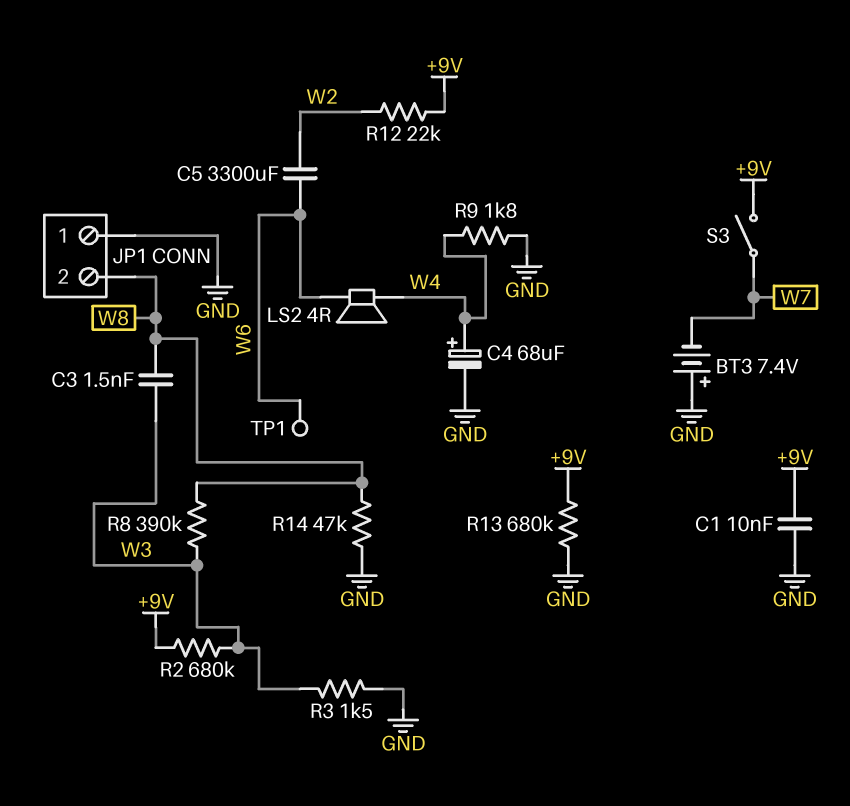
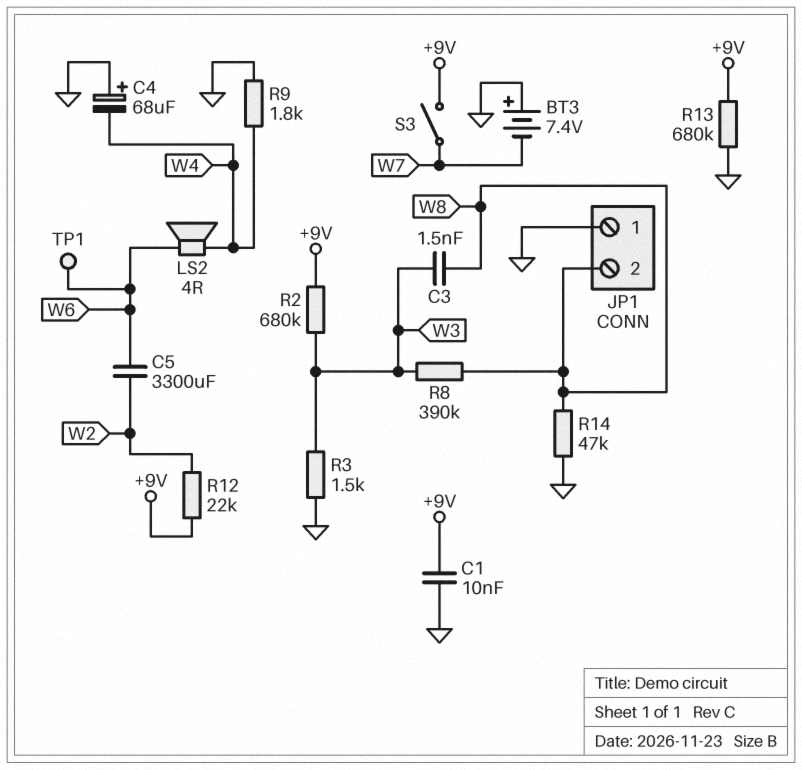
C4: 68uF (plus W4, minus GND) -> 68uF (plus GND, minus W4)

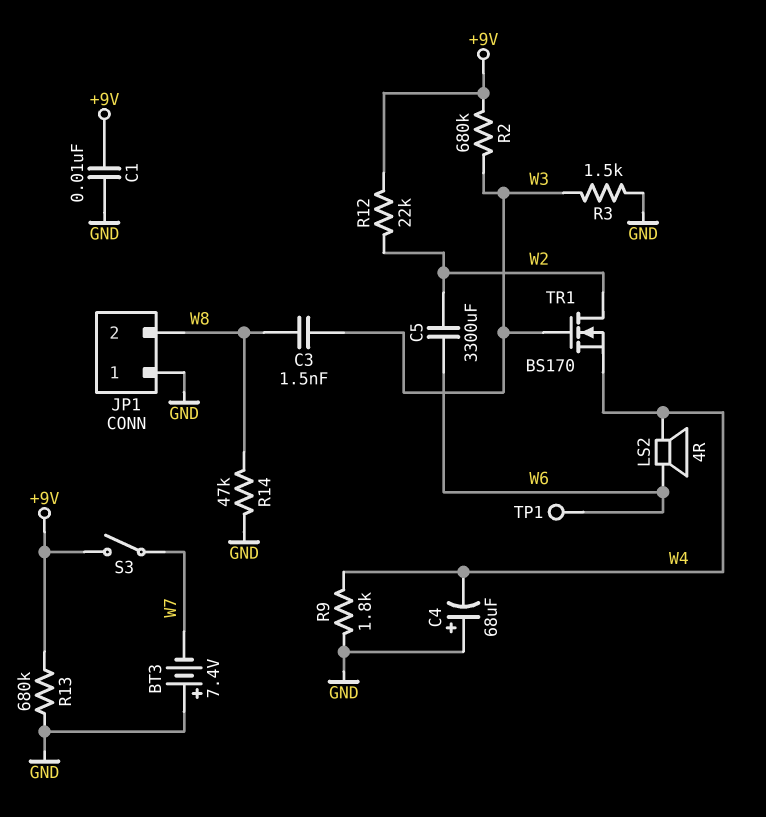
R8: 390k (W3, W8) -> none
TR1: none -> NMOS BS170 (G W3, D W2, S W4)

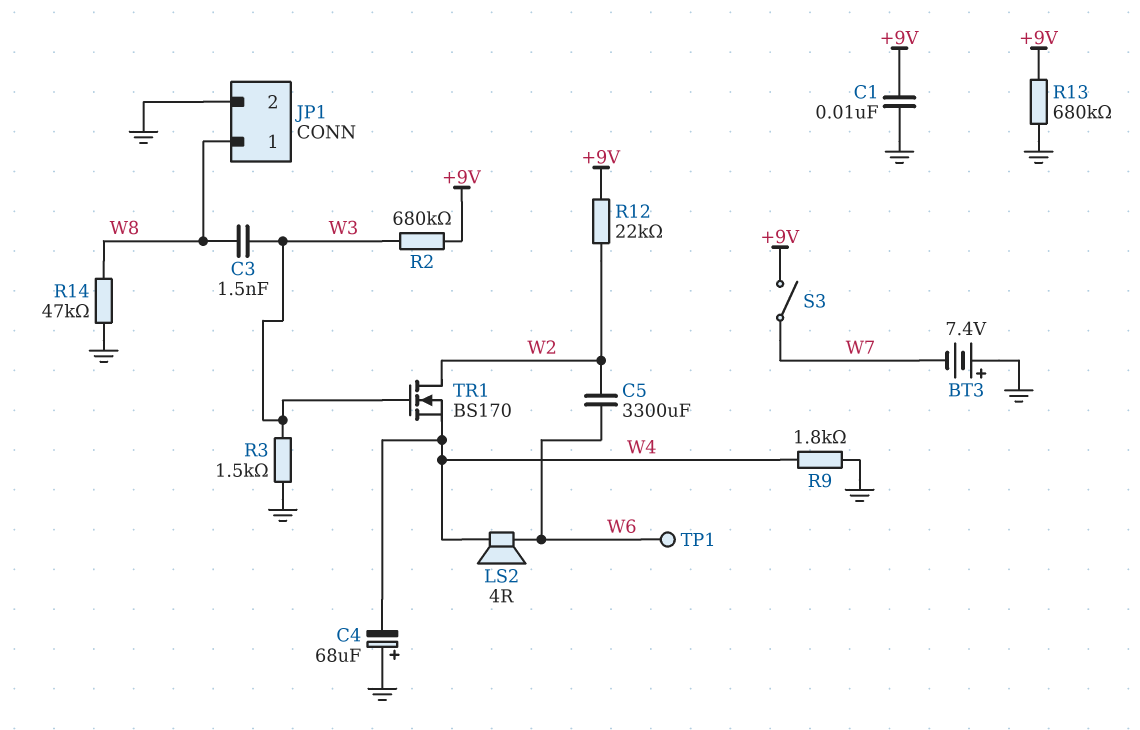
JP1 pin 1: GND -> W8
JP1 pin 2: W8 -> GND

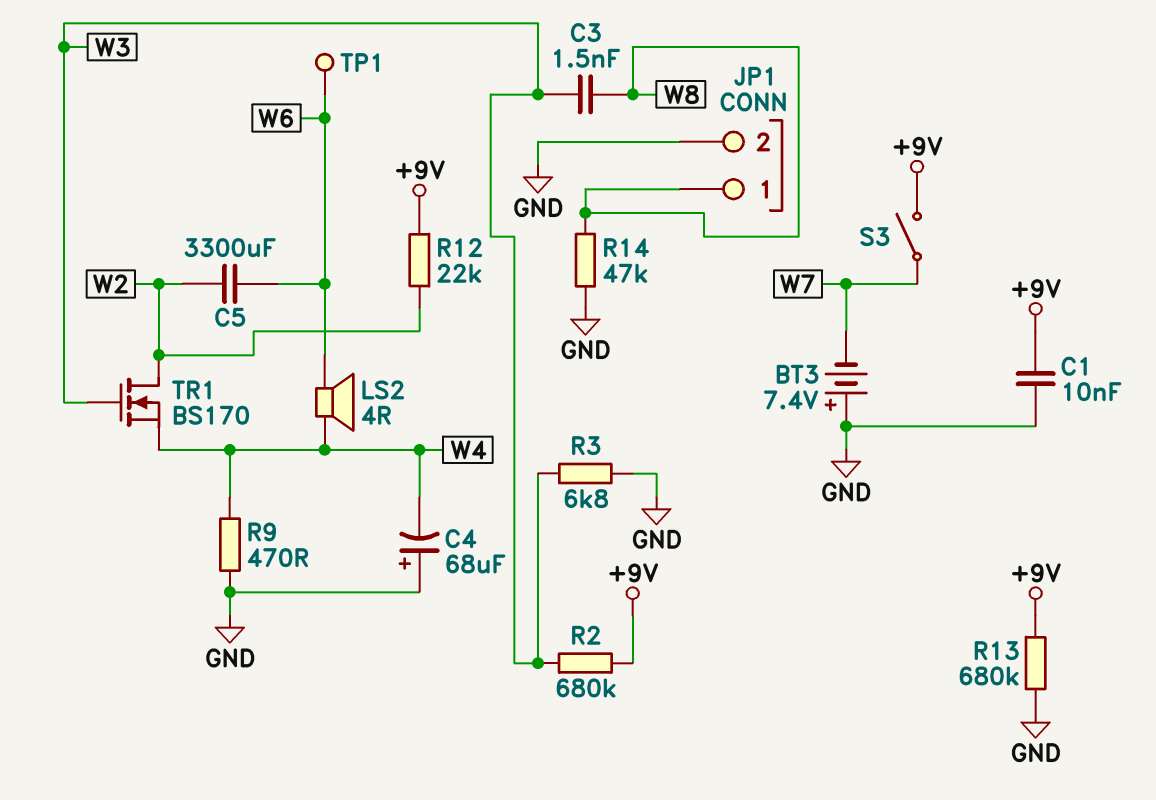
R3: 1.5k (GND, W3) -> 6.8k (GND, W3)
R9: 1.8k (GND, W4) -> 470 (GND, W4)

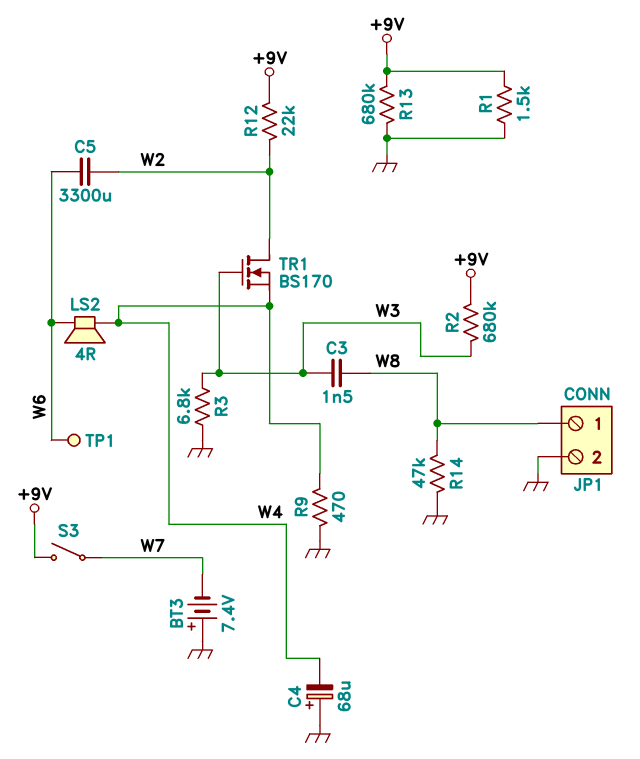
C1: 10nF (+9V, GND) -> none
R1: none -> 1.5k (+9V, GND)

